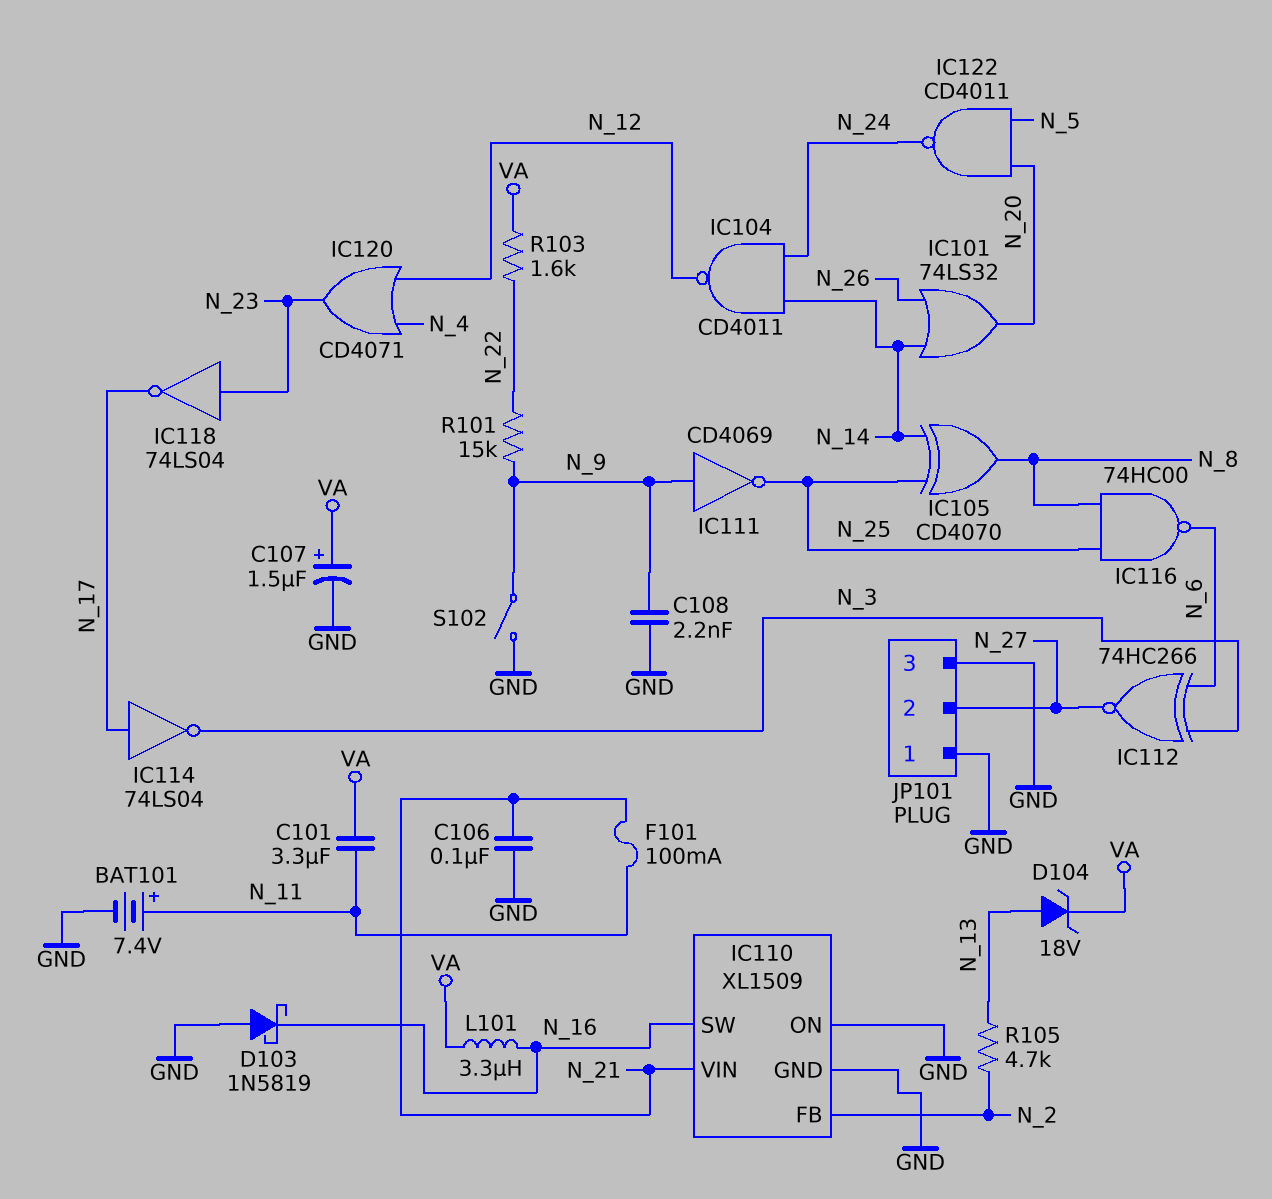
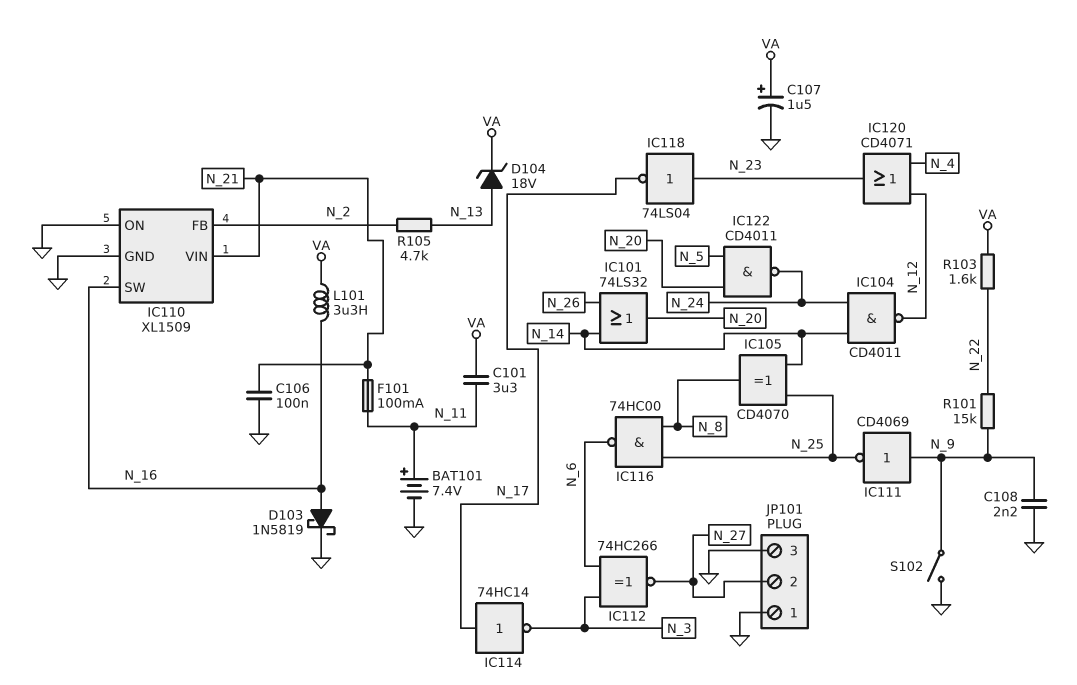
D103: schottky 1N5819 (A GND, K N_16) -> schottky 1N5819 (A N_16, K GND)
IC114: NOT 74LS04 (in N_17, out N_3) -> NOT 74HC14 (in N_17, out N_3)

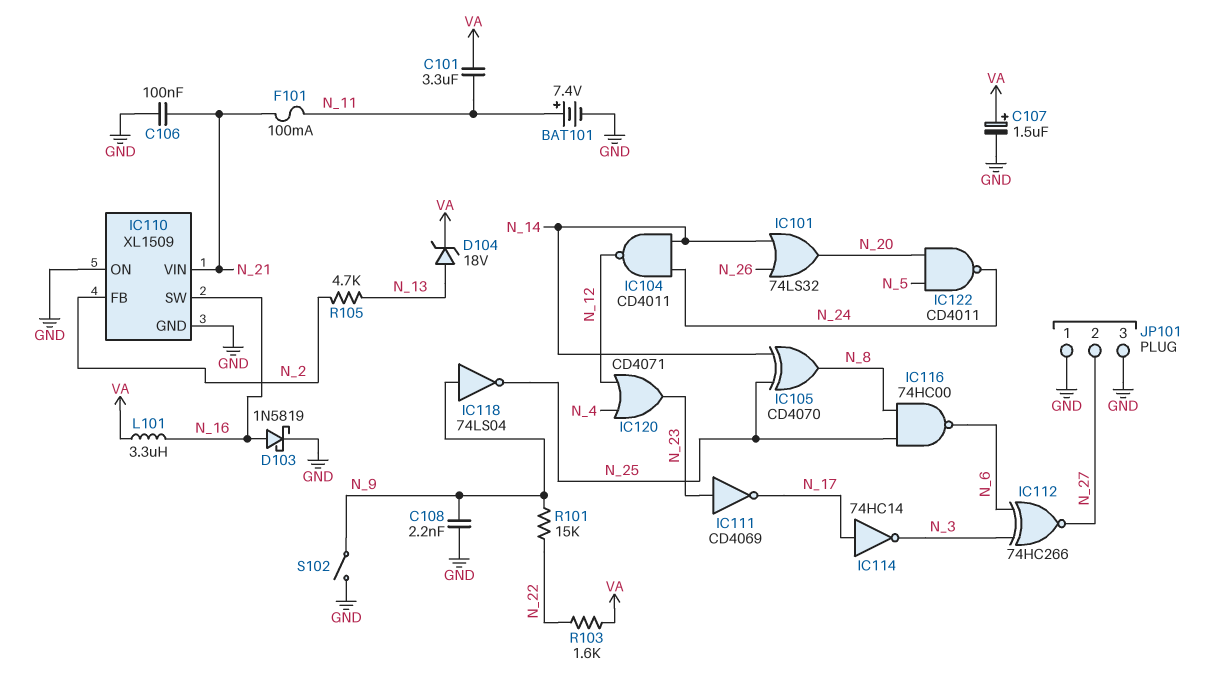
IC111: NOT CD4069 (in N_9, out N_25) -> NOT CD4069 (in N_23, out N_17)
IC118: NOT 74LS04 (in N_23, out N_17) -> NOT 74LS04 (in N_9, out N_25)

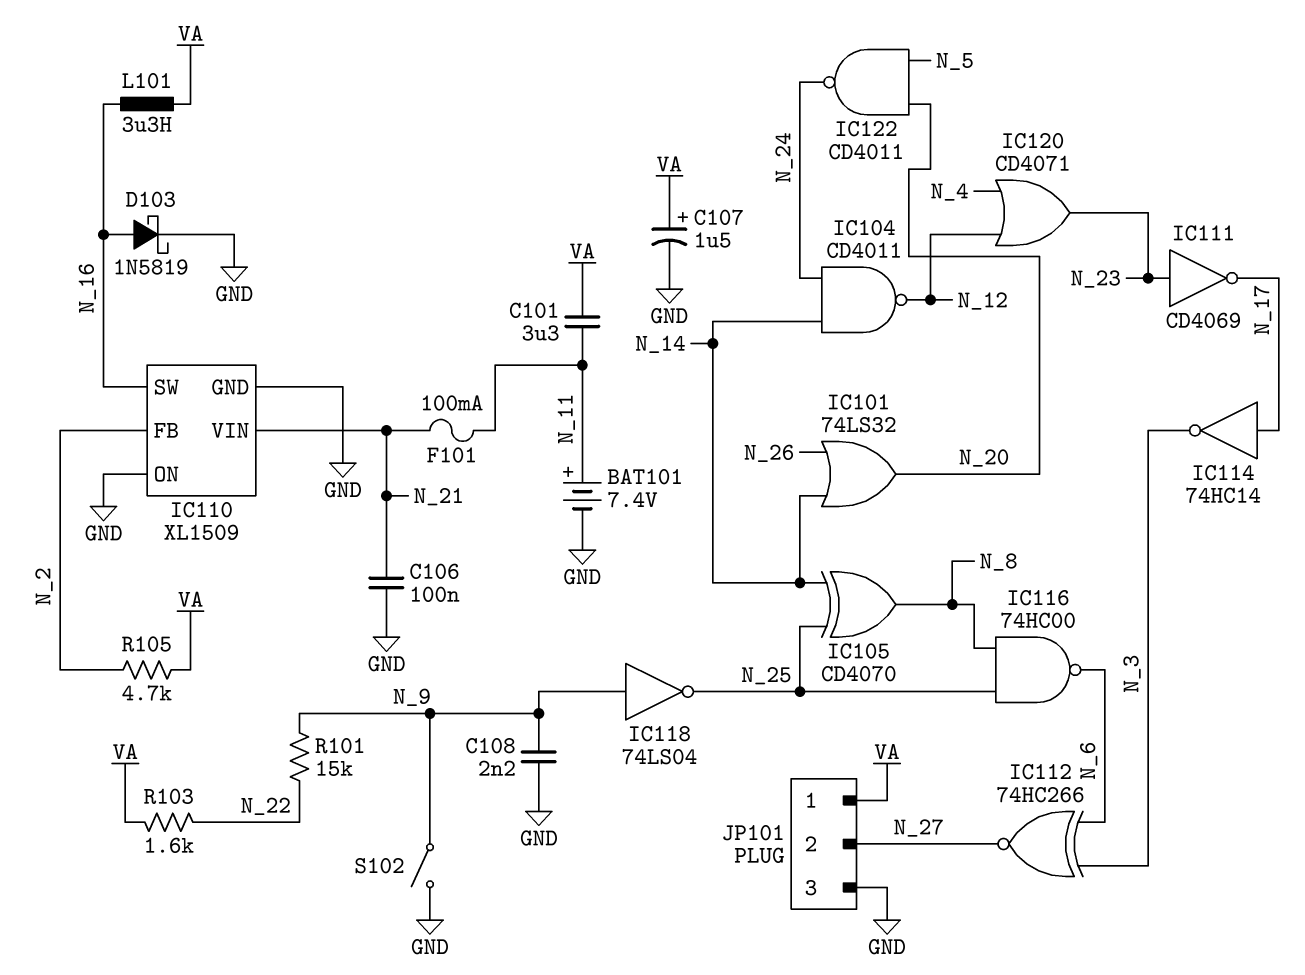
D104: zener 18V (A N_13, K VA) -> none
JP101 pin 1: GND -> VA
R105: 4.7k (N_2, N_13) -> 4.7k (N_2, VA)

